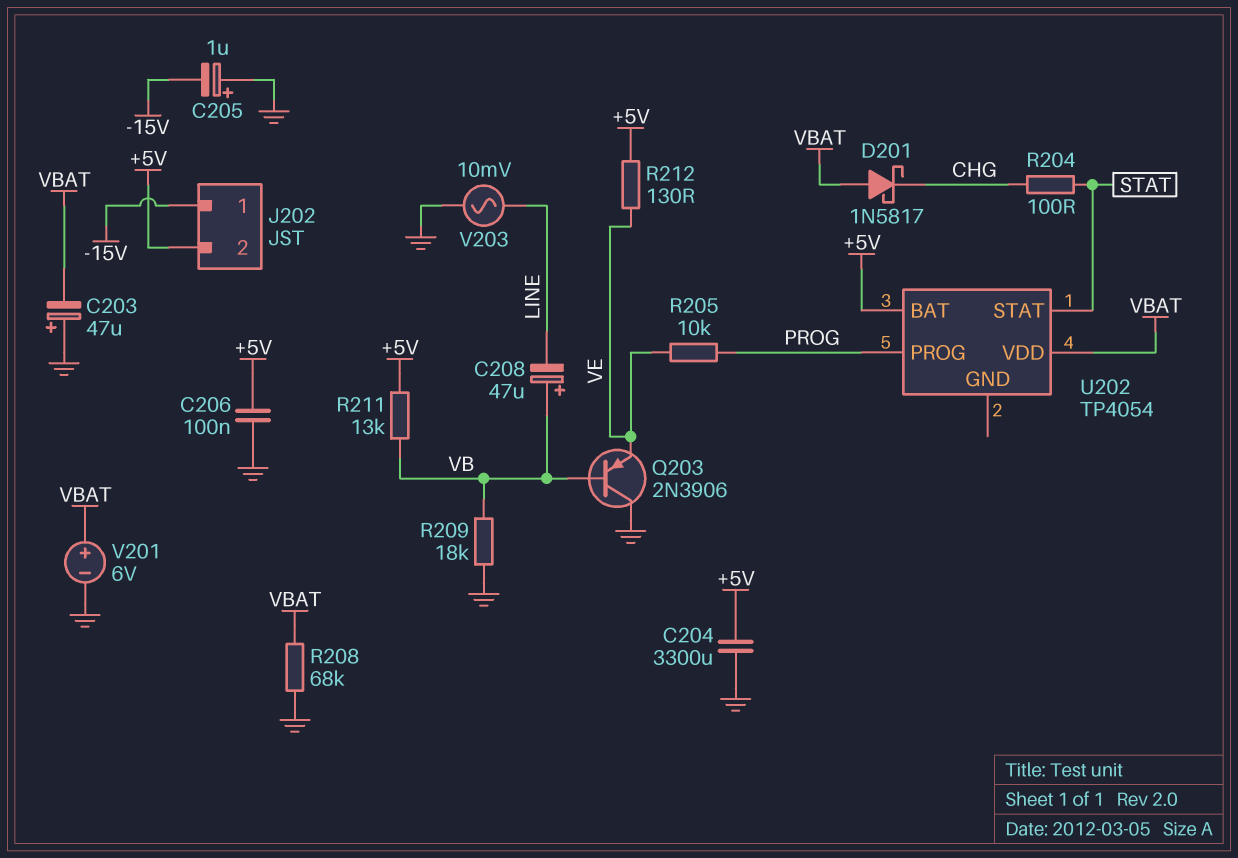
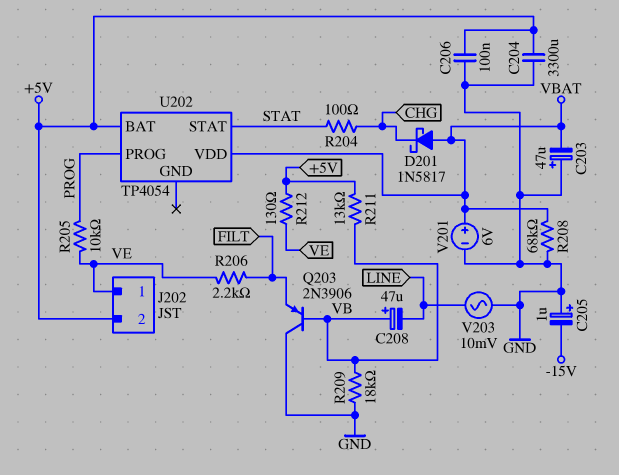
J202 pin 1: -15V -> VE
Q203: PNP 2N3906 (B VB, C GND, E VE) -> PNP 2N3906 (B VB, C GND, E FILT)
R206: none -> 2.2k (FILT, VE)

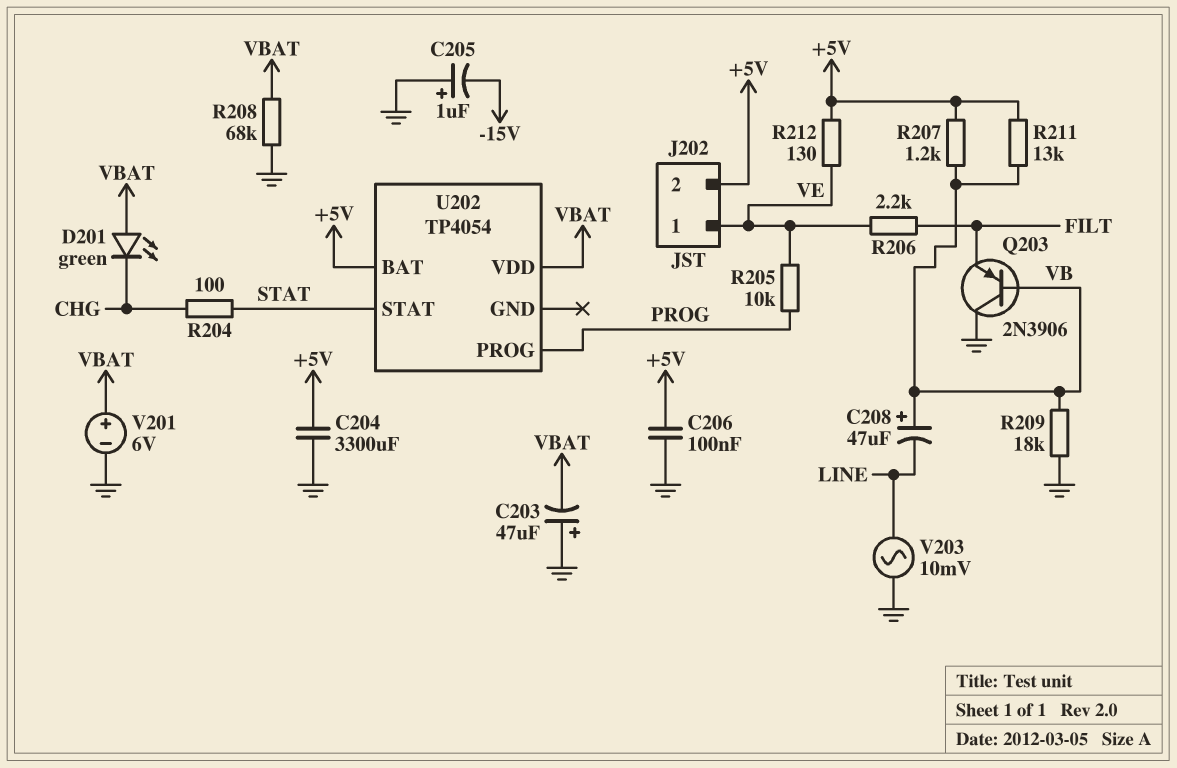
D201: schottky 1N5817 (A VBAT, K CHG) -> LED green (A VBAT, K CHG)
R207: none -> 1.2k (+5V, VB)

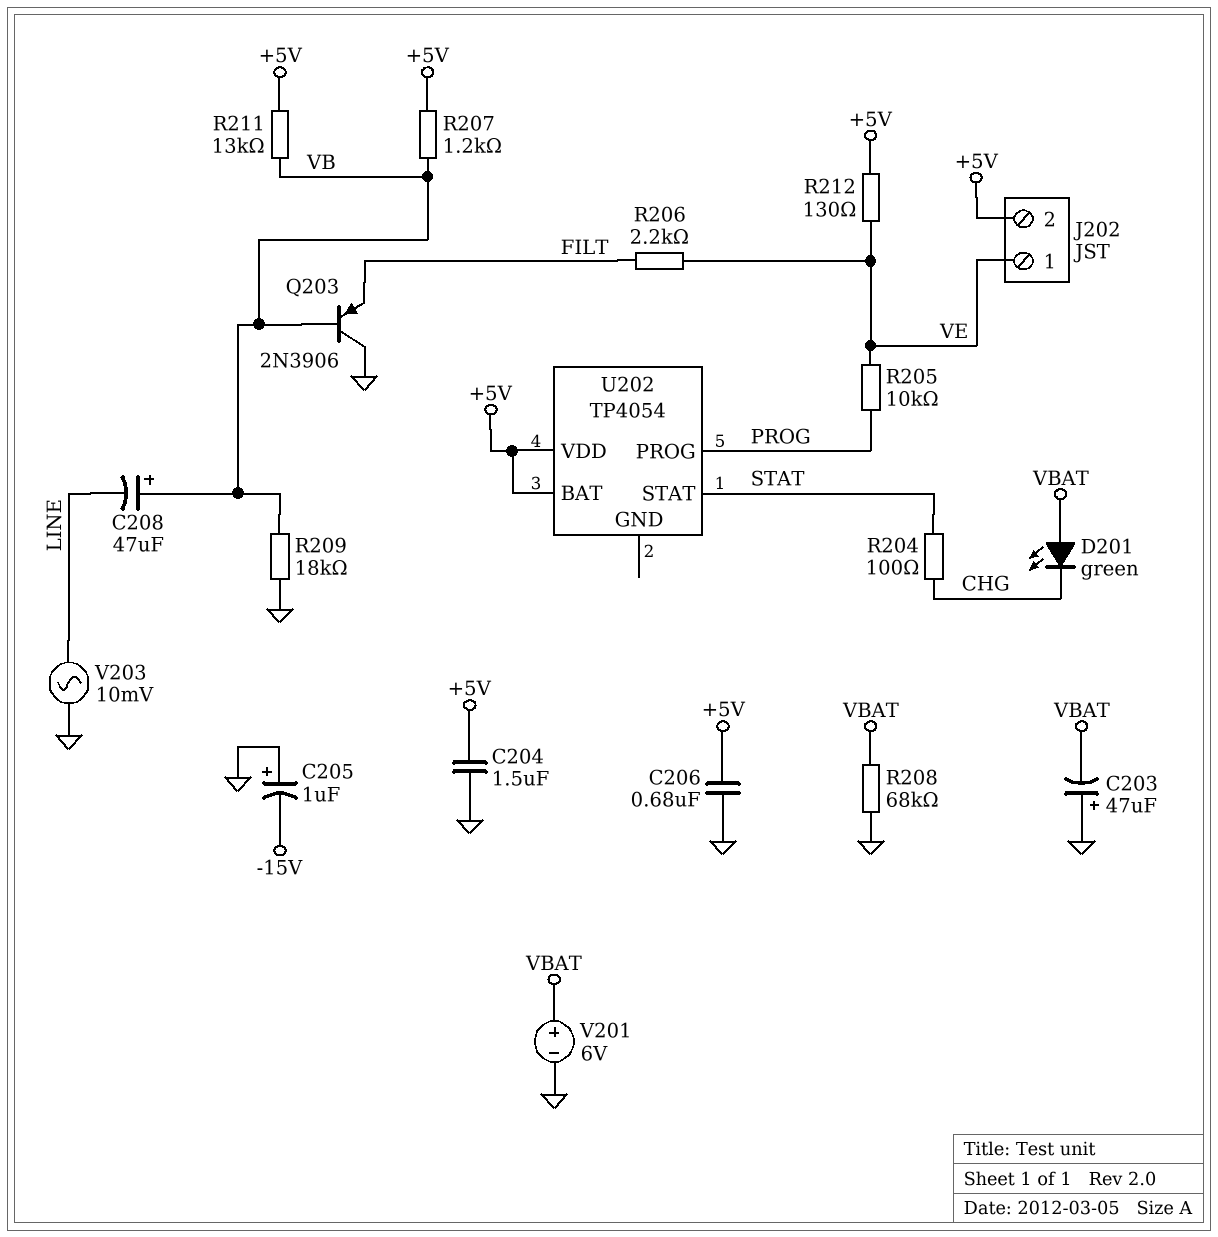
C204: 3300uF (+5V, GND) -> 1.5uF (+5V, GND)
C206: 100nF (+5V, GND) -> 680nF (+5V, GND)
U202 pin VDD: VBAT -> +5V

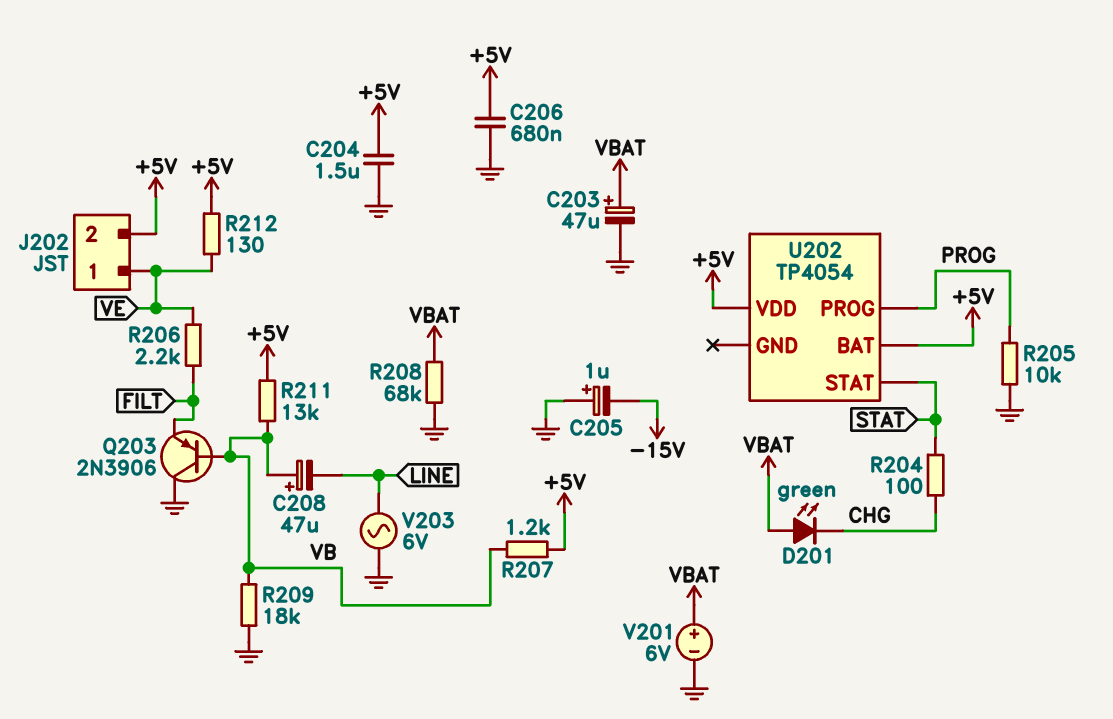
C203: 47uF (plus GND, minus VBAT) -> 47uF (plus VBAT, minus GND)
R205: 10k (PROG, VE) -> 10k (GND, PROG)
V203: AC 10mV (GND, LINE) -> AC 6V (GND, LINE)

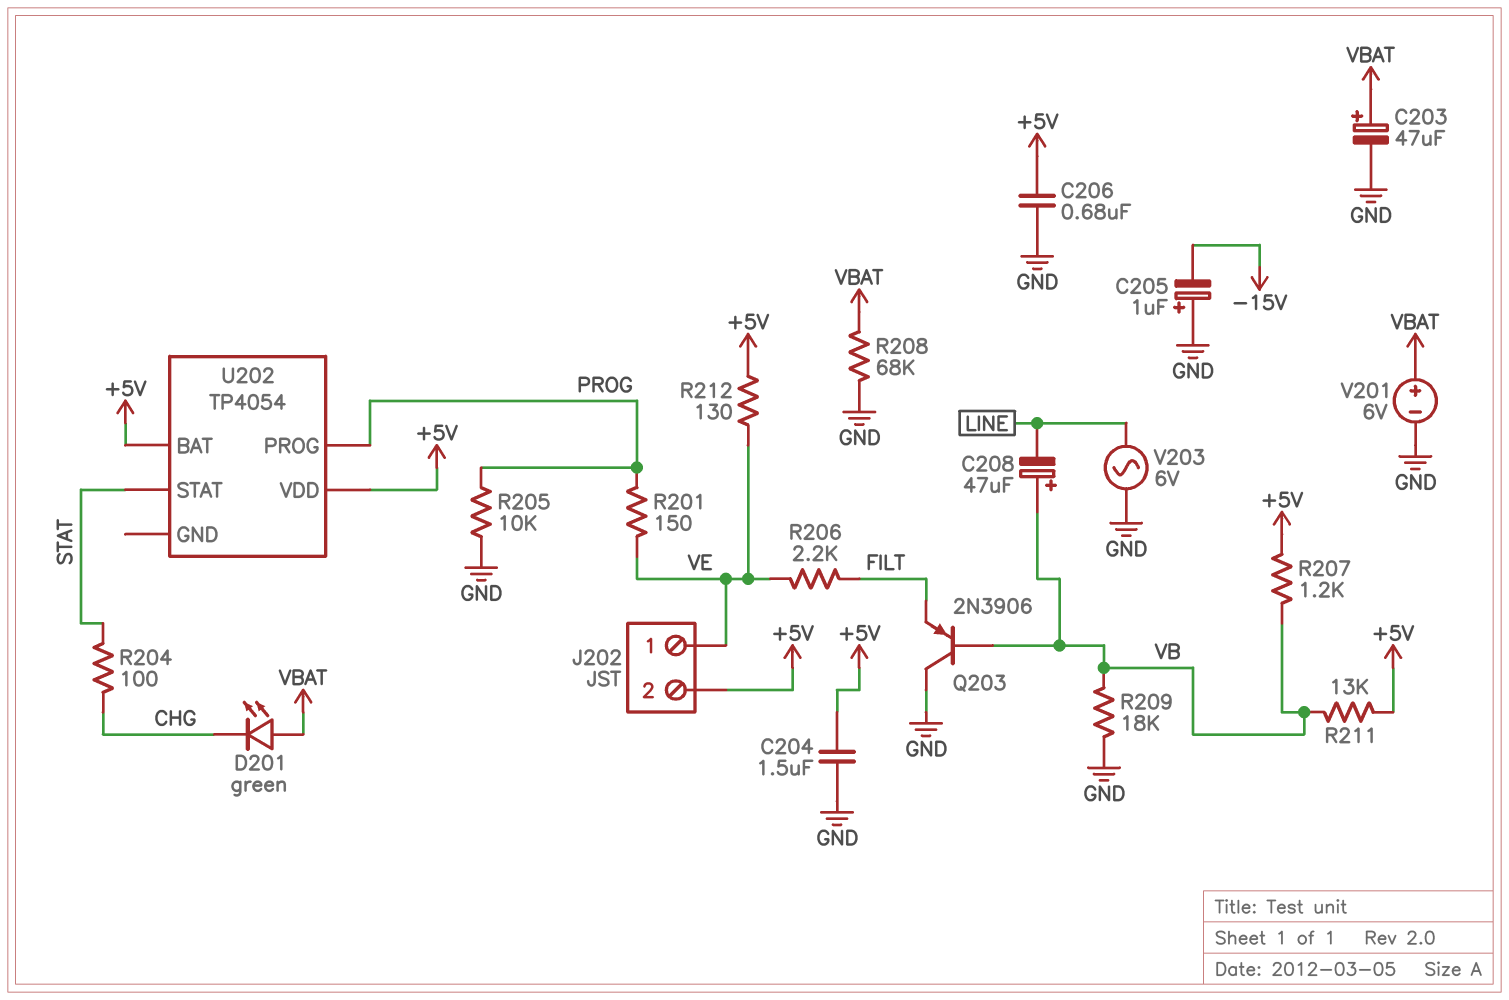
R201: none -> 150 (PROG, VE)

